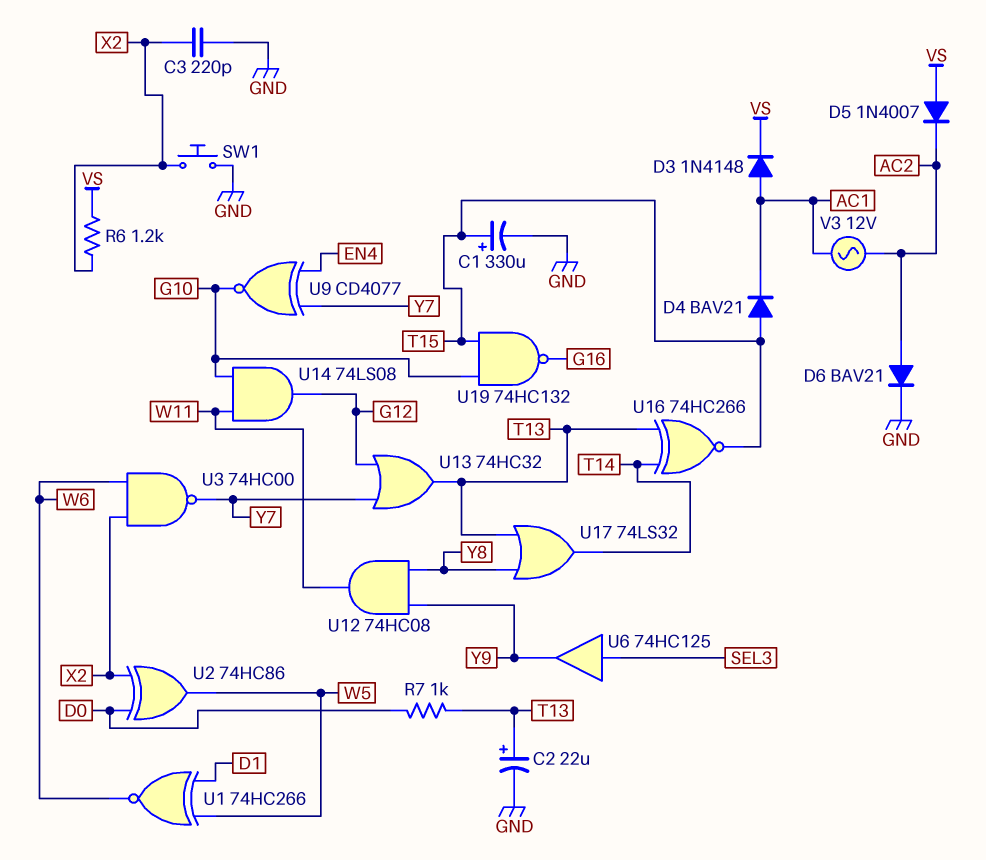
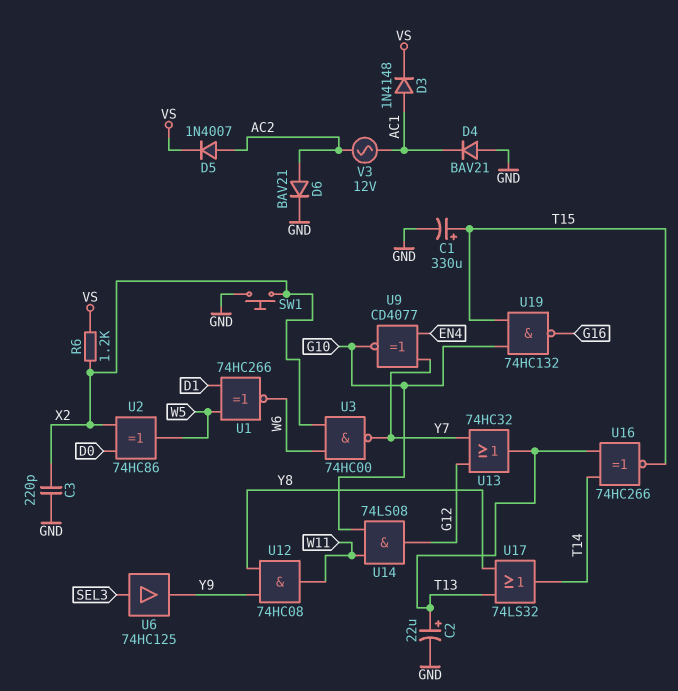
D4: diode BAV21 (A T15, K AC1) -> diode BAV21 (A GND, K AC1)
D5: diode 1N4007 (A VS, K AC2) -> diode 1N4007 (A AC2, K VS)
R7: 1k (D0, T13) -> none

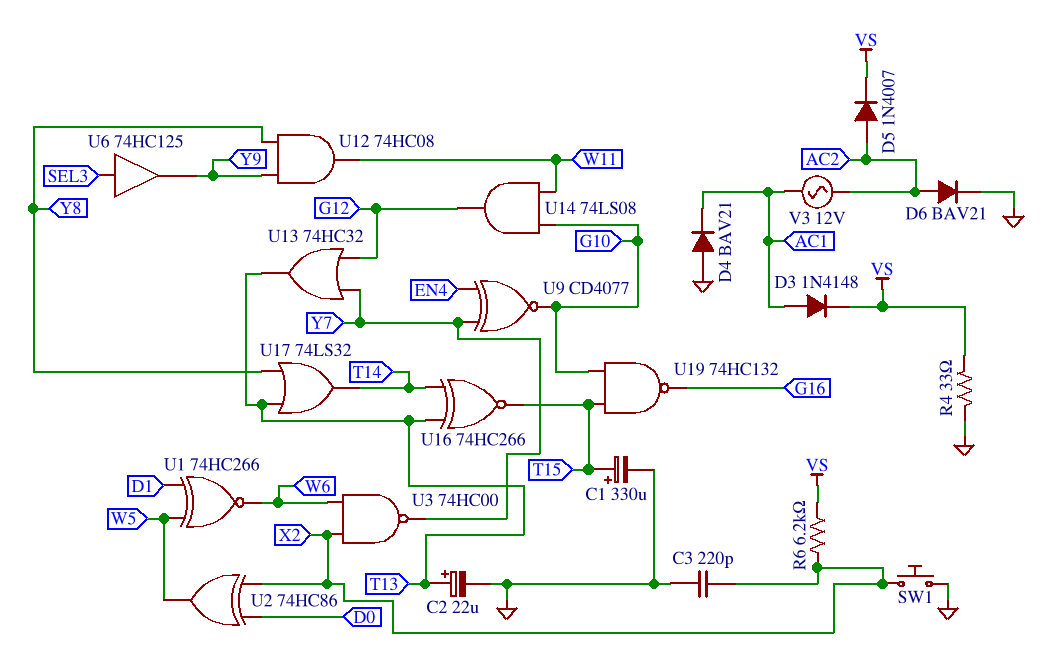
R4: none -> 33 (GND, VS)
R6: 1.2k (VS, X2) -> 6.2k (VS, X2)

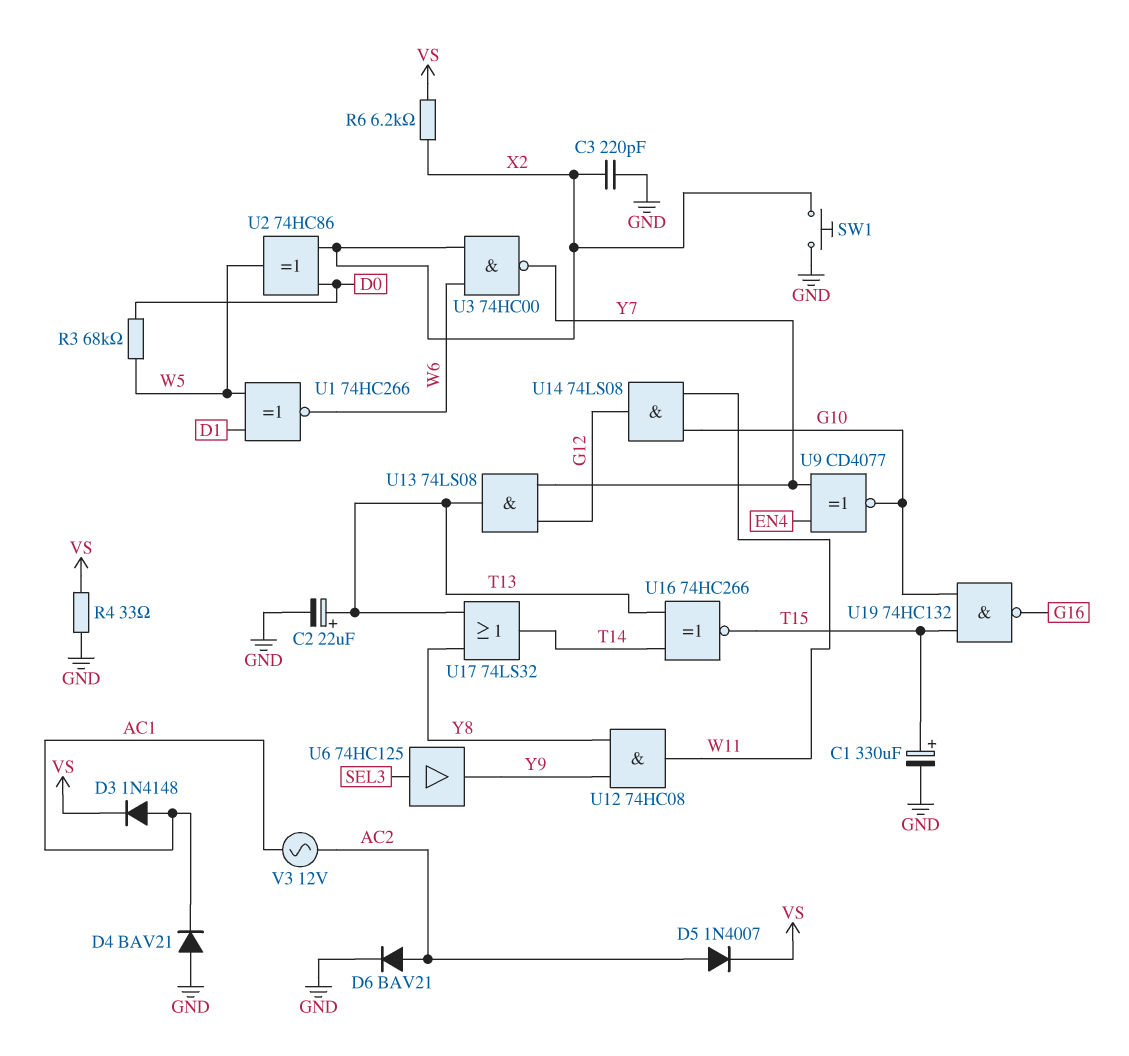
R3: none -> 68k (D0, W5)
U13: OR 74HC32 (in G12, in Y7, out T13) -> AND 74LS08 (in G12, in Y7, out T13)

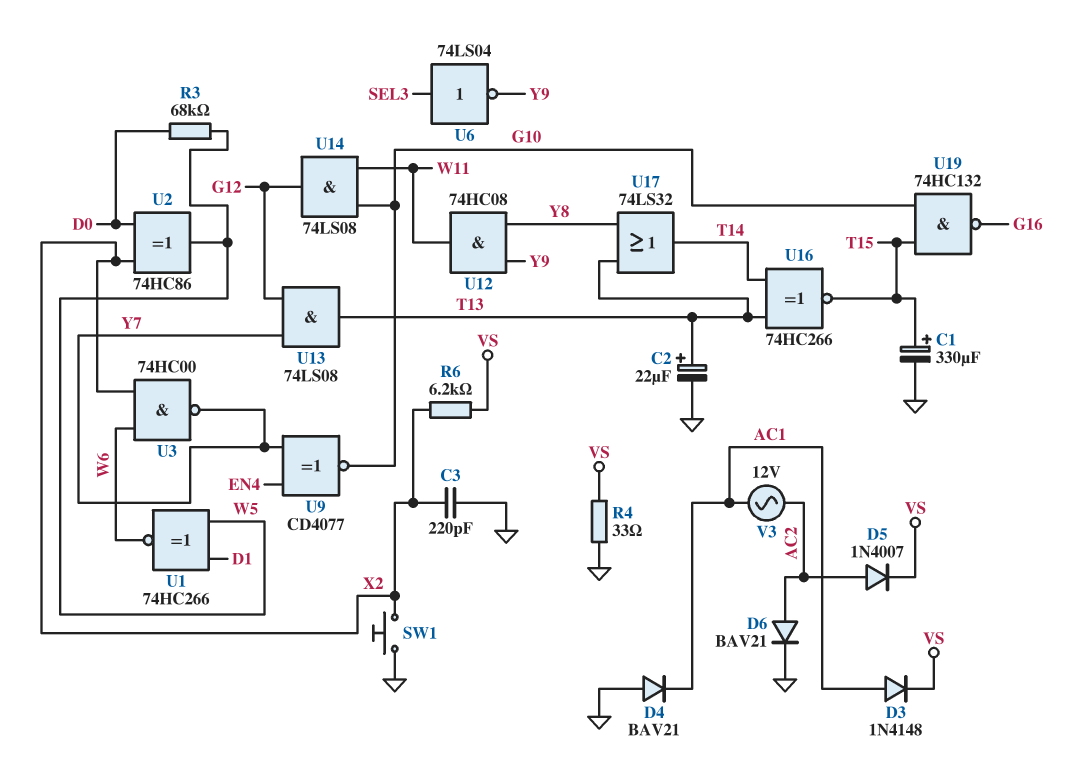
U6: buffer 74HC125 (in SEL3, out Y9) -> NOT 74LS04 (in SEL3, out Y9)

